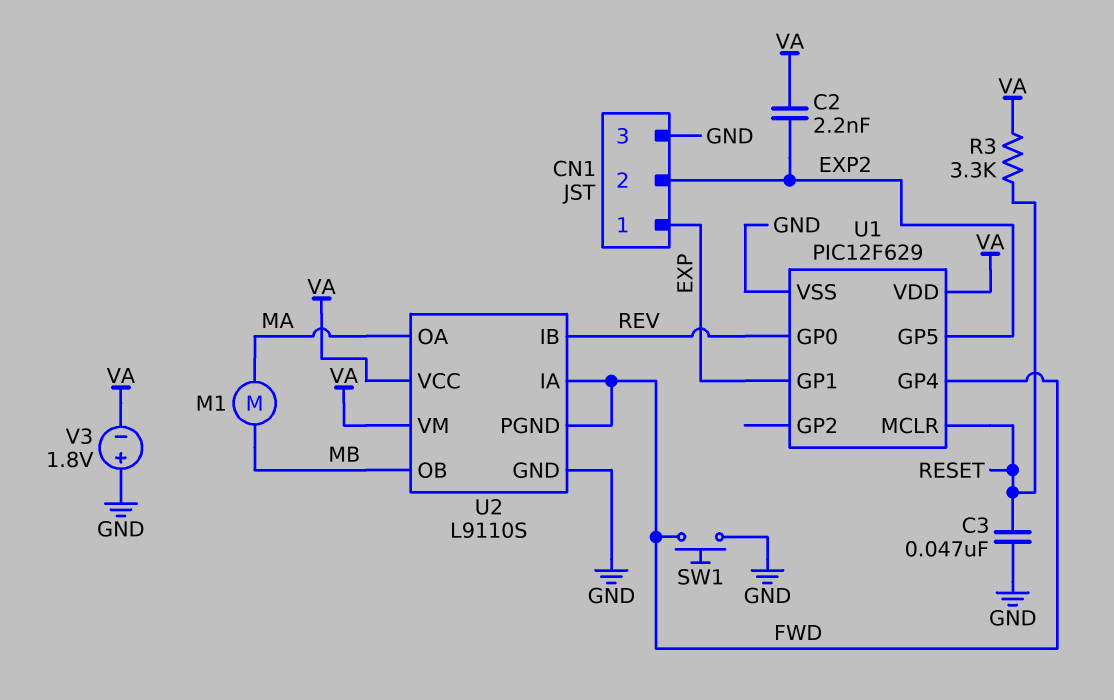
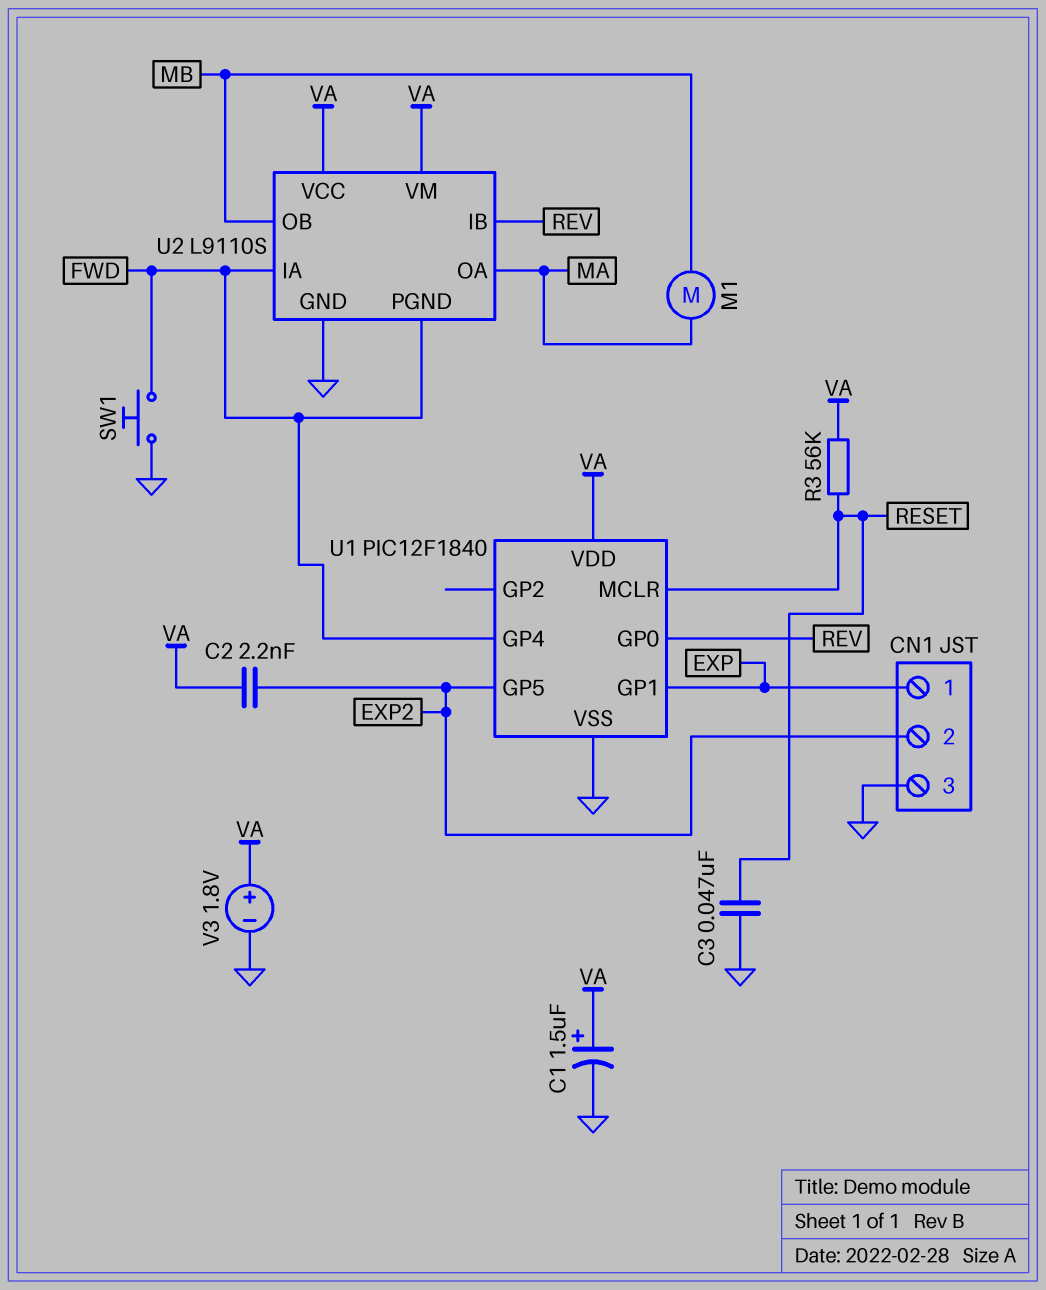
C1: none -> 1.5uF (plus VA, minus GND)
R3: 3.3k (RESET, VA) -> 56k (RESET, VA)
U1: PIC12F629 -> PIC12F1840
V3: 1.8V (plus GND, minus VA) -> 1.8V (plus VA, minus GND)

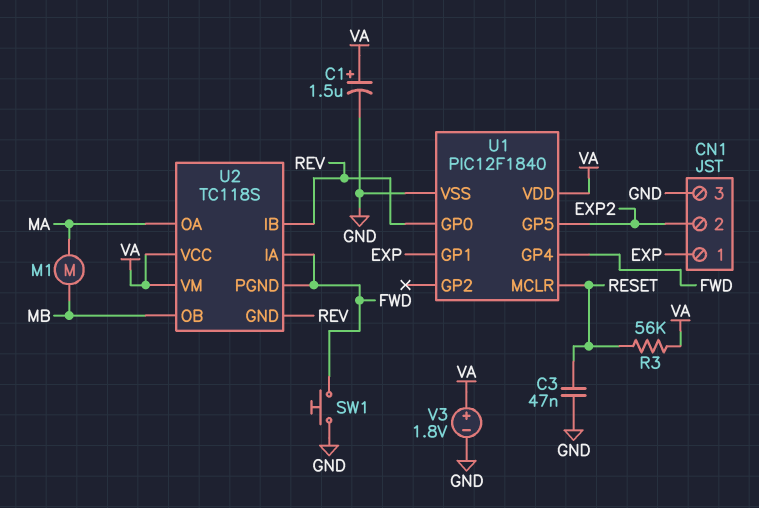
C2: 2.2nF (EXP2, VA) -> none
U2: L9110S -> TC118S
U2 pin GND: GND -> REV

